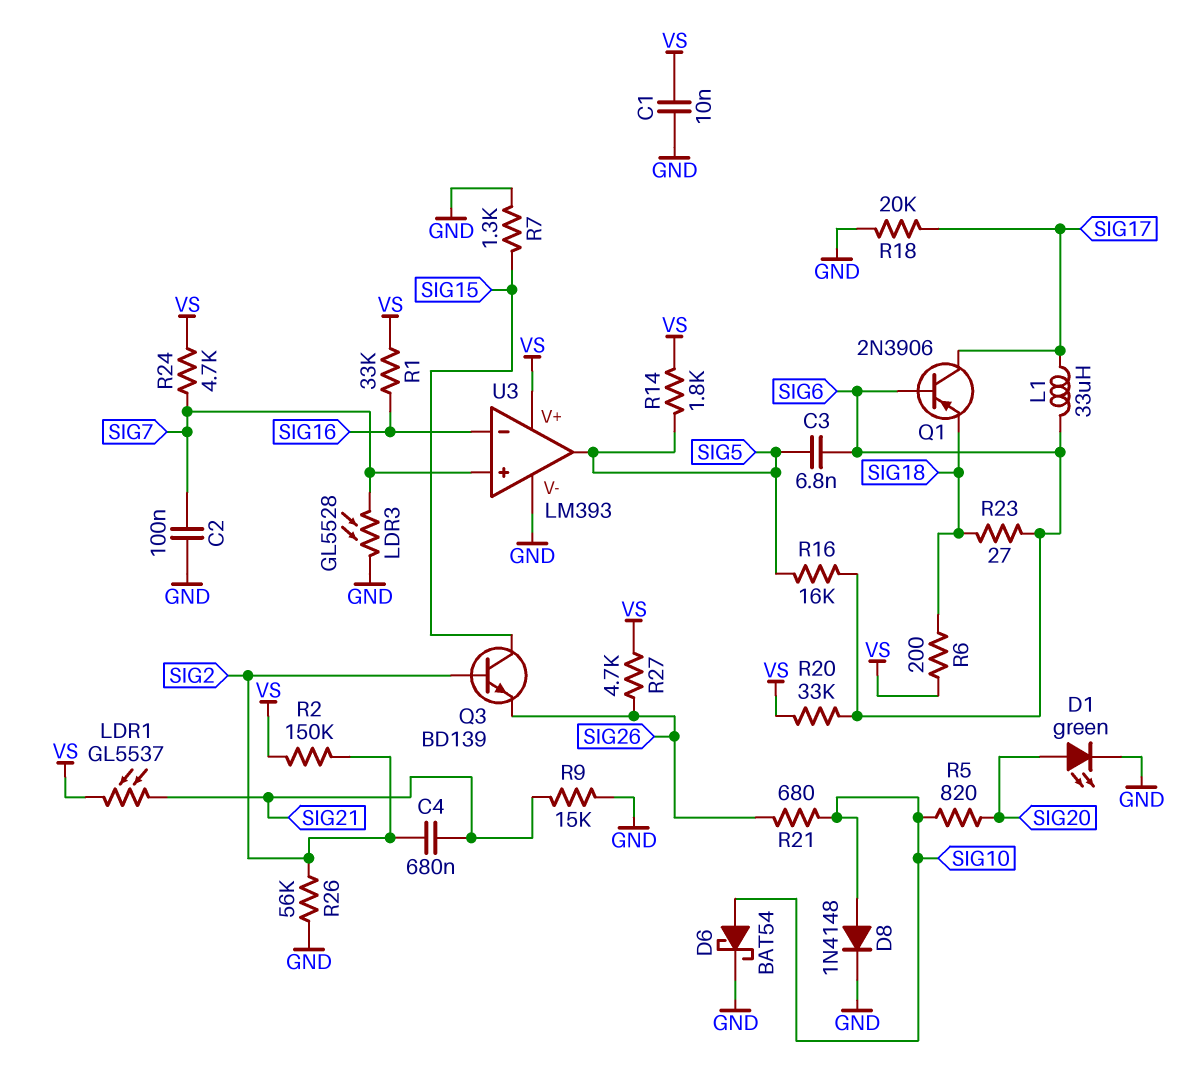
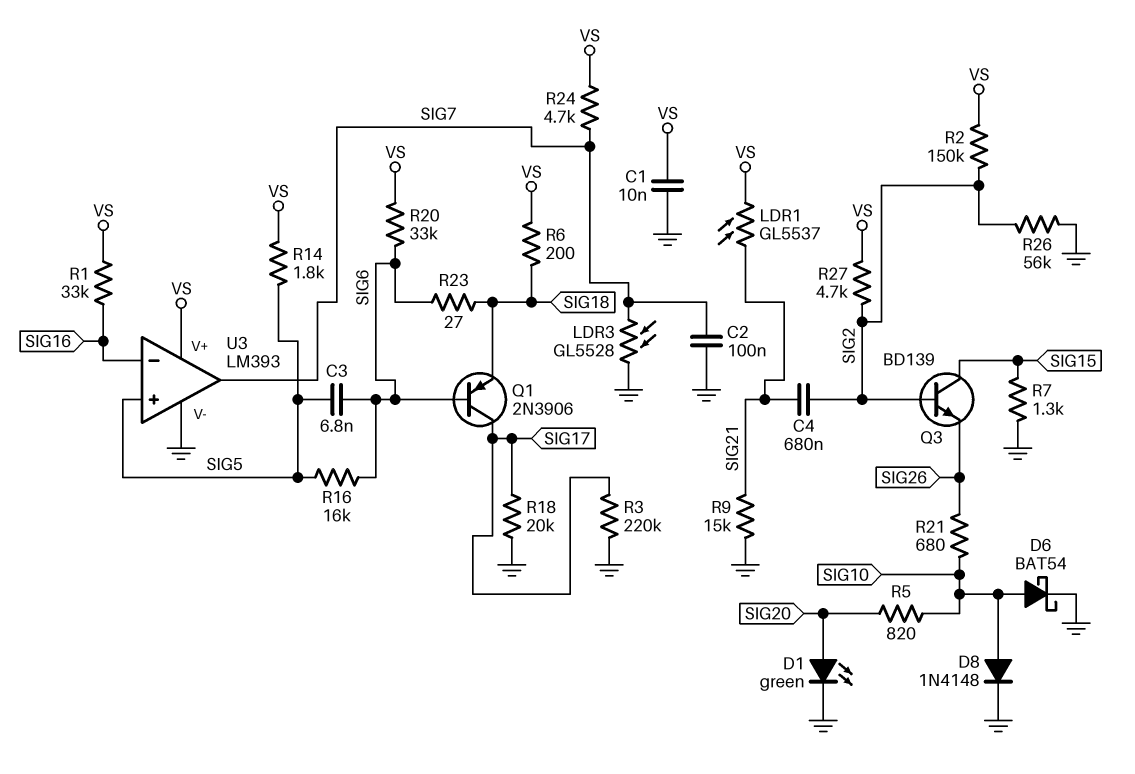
L1: 33uH (SIG6, SIG17) -> none
R3: none -> 220k (GND, SIG17)
R27: 4.7k (SIG26, VS) -> 4.7k (SIG2, VS)
U3 pin in+: SIG7 -> SIG5
U3 pin out: SIG5 -> SIG7

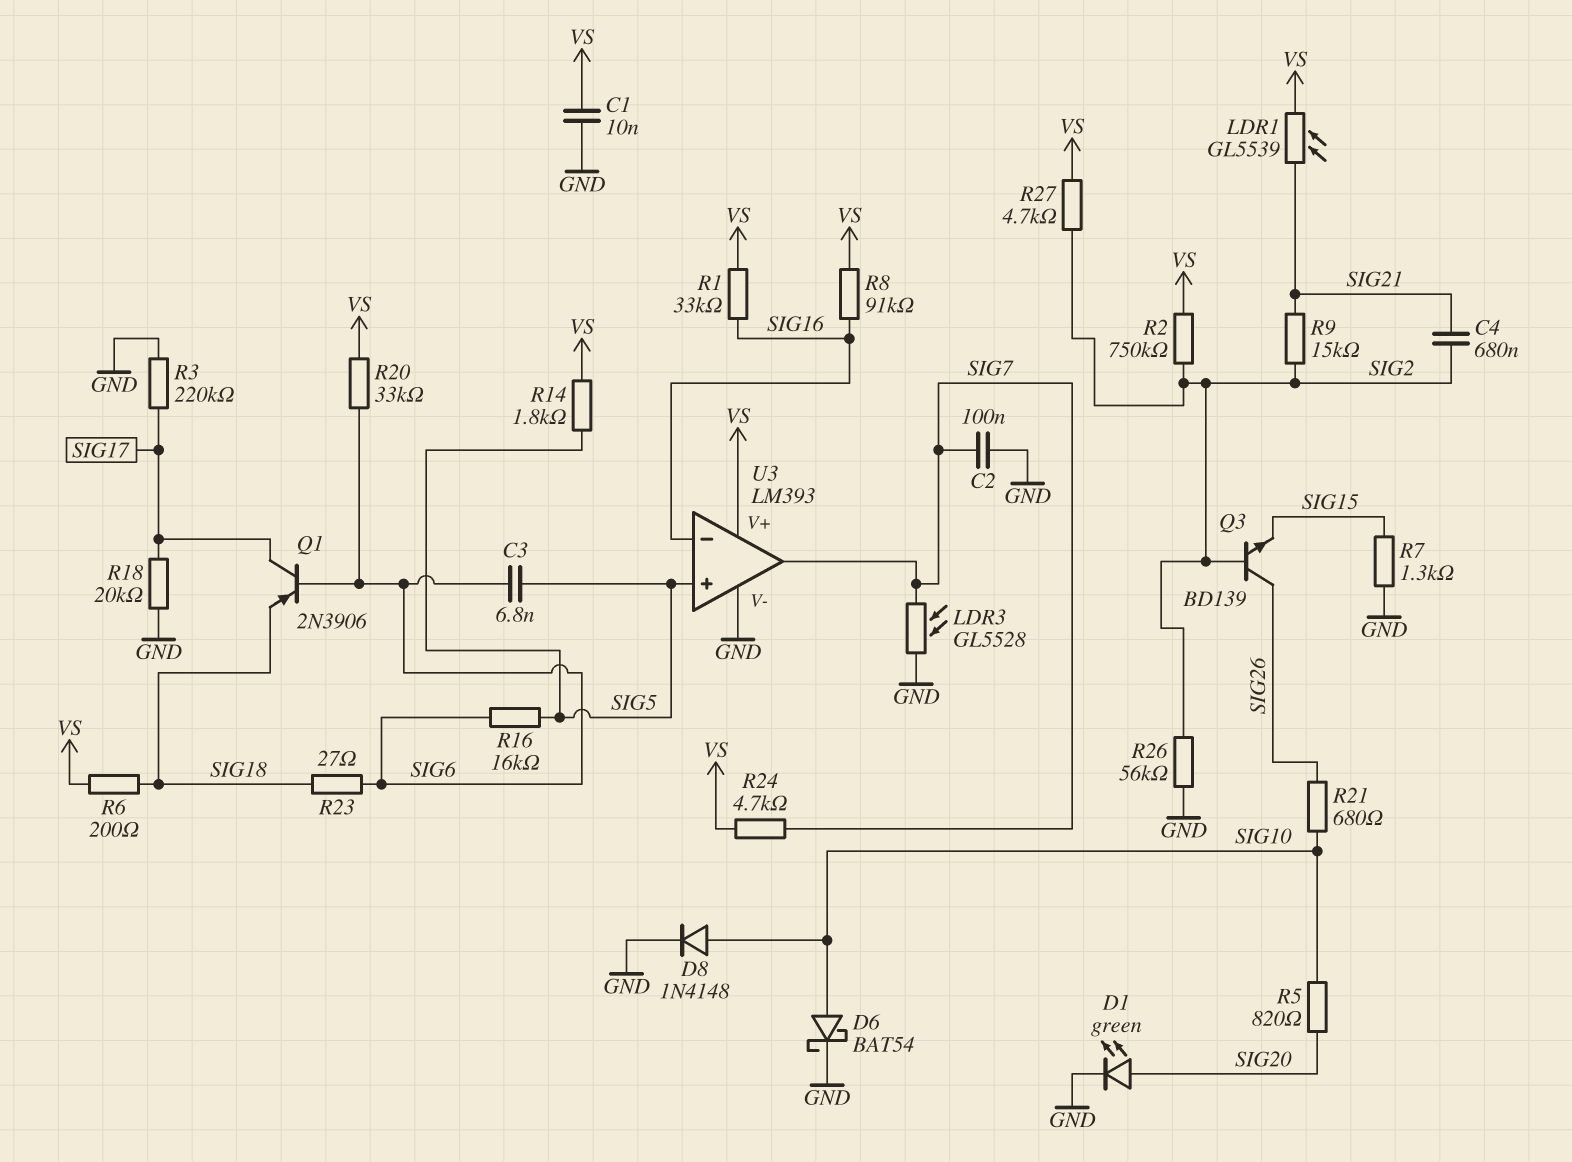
LDR1: GL5537 (SIG21, VS) -> GL5539 (SIG21, VS)
Q3: NPN BD139 (B SIG2, C SIG15, E SIG26) -> NPN BD139 (B SIG2, C SIG26, E SIG15)
R2: 150k (SIG2, VS) -> 750k (SIG2, VS)
R8: none -> 91k (SIG16, VS)
R9: 15k (GND, SIG21) -> 15k (SIG2, SIG21)

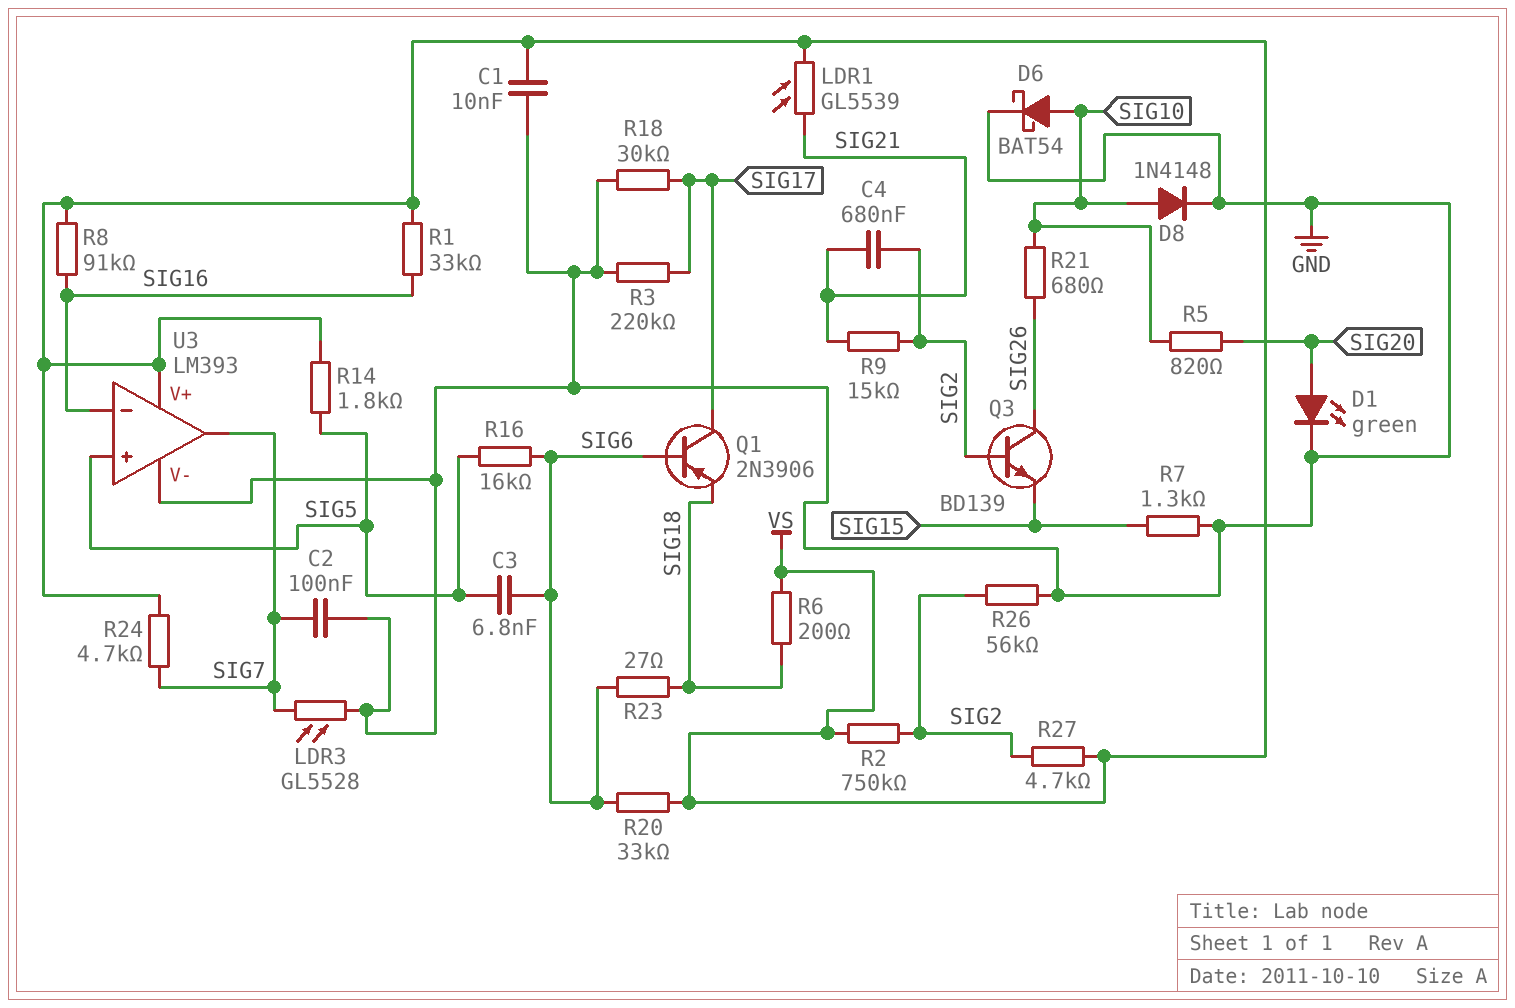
R18: 20k (GND, SIG17) -> 30k (GND, SIG17)

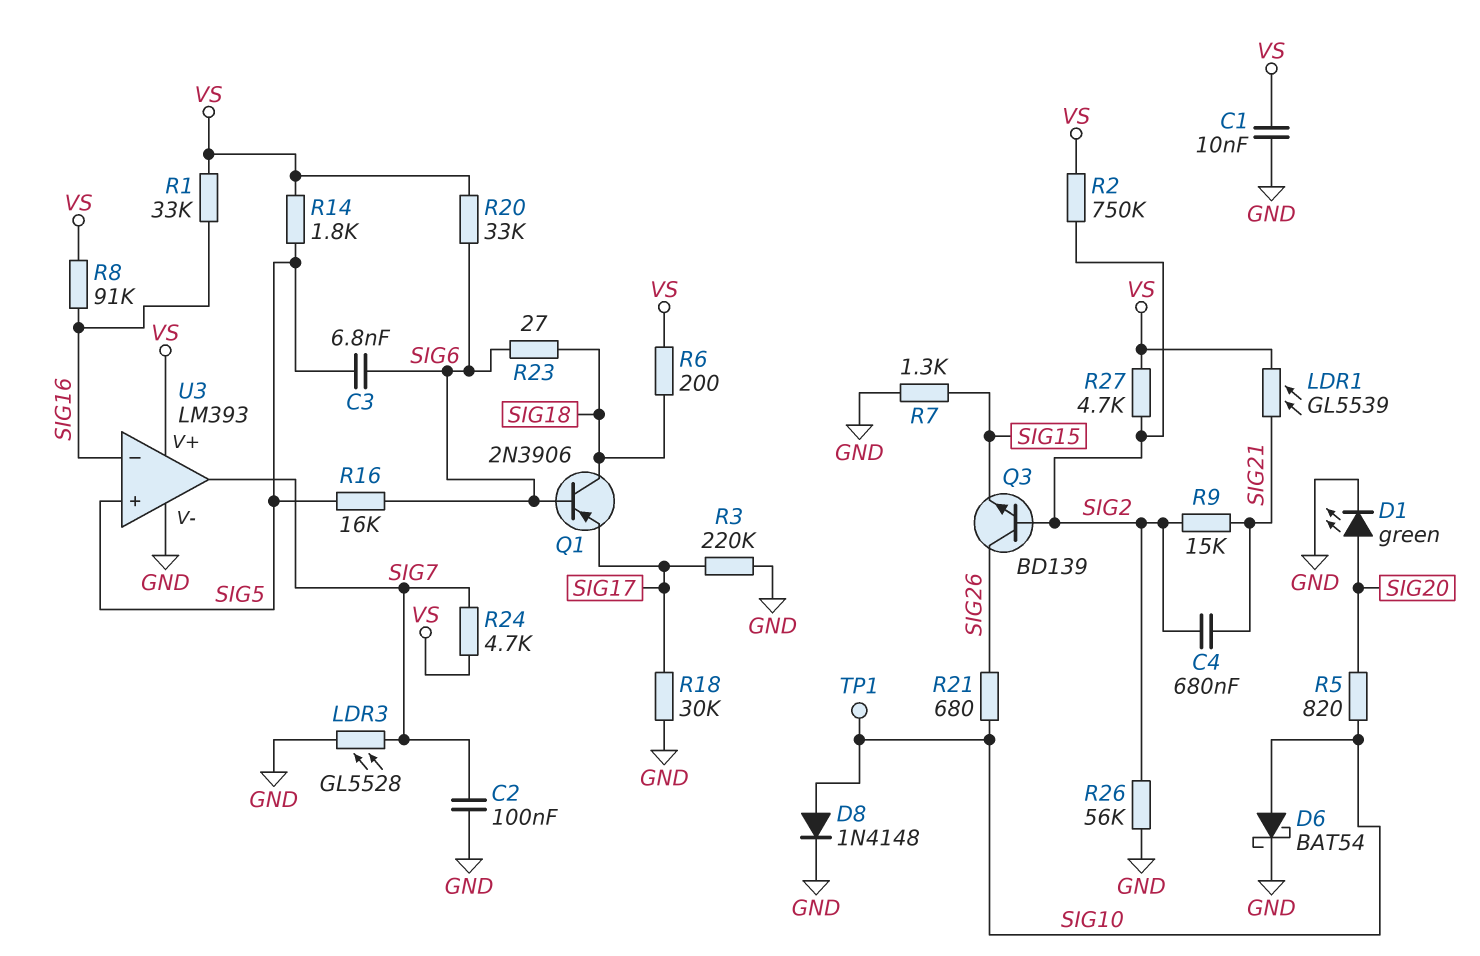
Q1: PNP 2N3906 (B SIG6, C SIG17, E SIG18) -> PNP 2N3906 (B SIG6, C SIG18, E SIG17)
TP1: none -> test point (SIG10)

